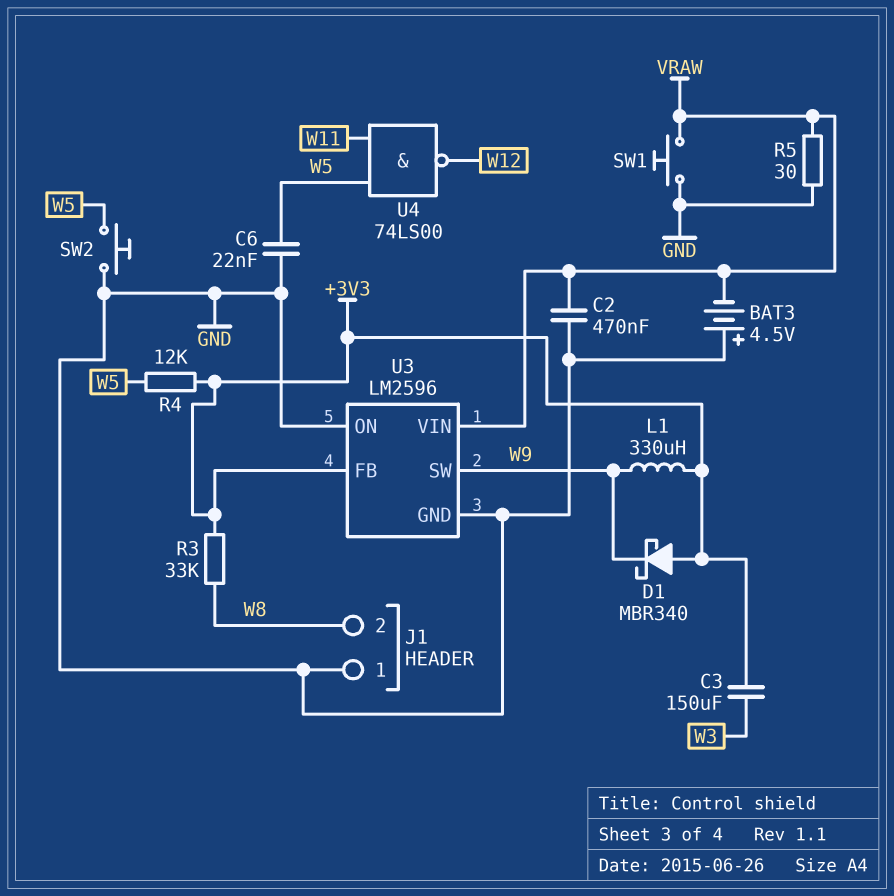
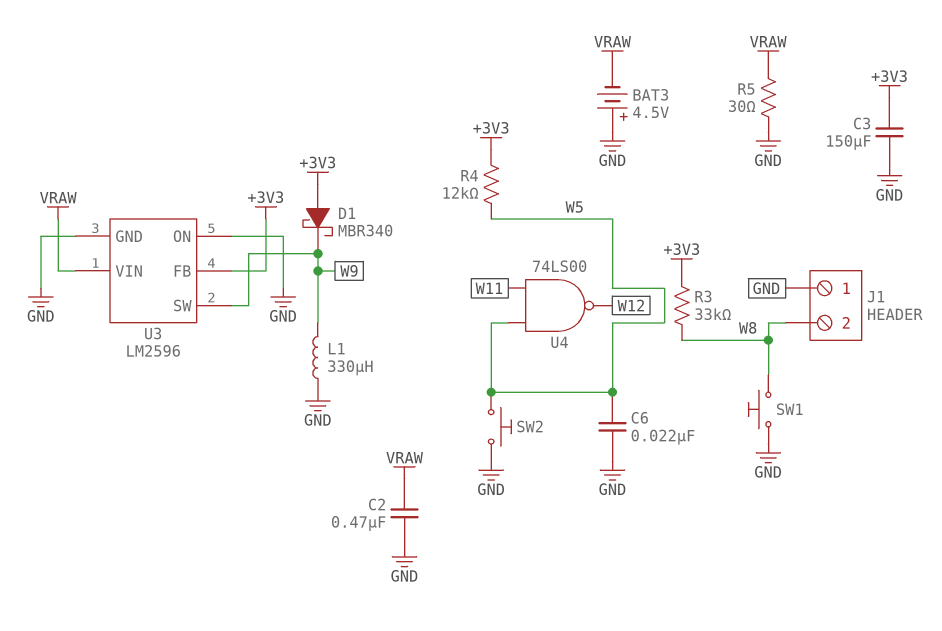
C3: 150uF (+3V3, W3) -> 150uF (+3V3, GND)
L1: 330uH (+3V3, W9) -> 330uH (GND, W9)
SW1: button (GND, VRAW) -> button (GND, W8)

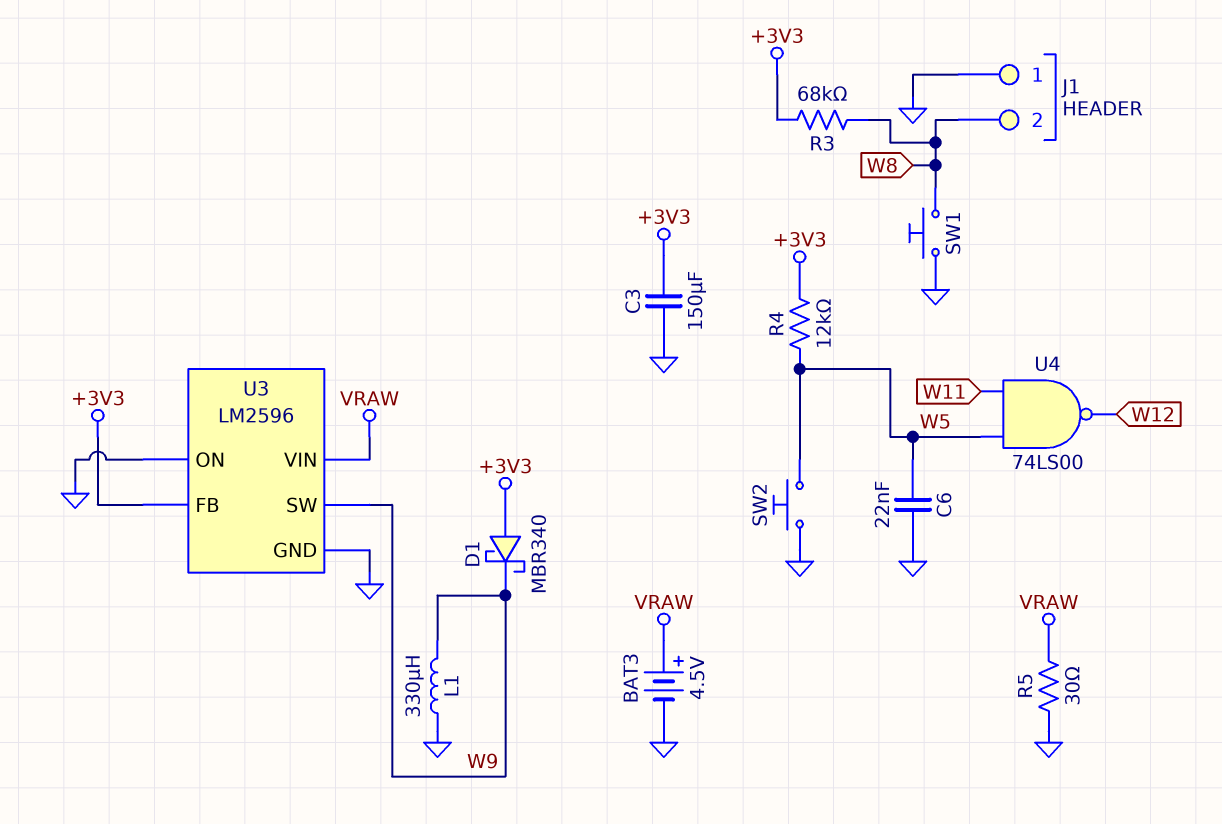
BAT3: 4.5V (plus GND, minus VRAW) -> 4.5V (plus VRAW, minus GND)
C2: 470nF (GND, VRAW) -> none
R3: 33k (+3V3, W8) -> 68k (+3V3, W8)

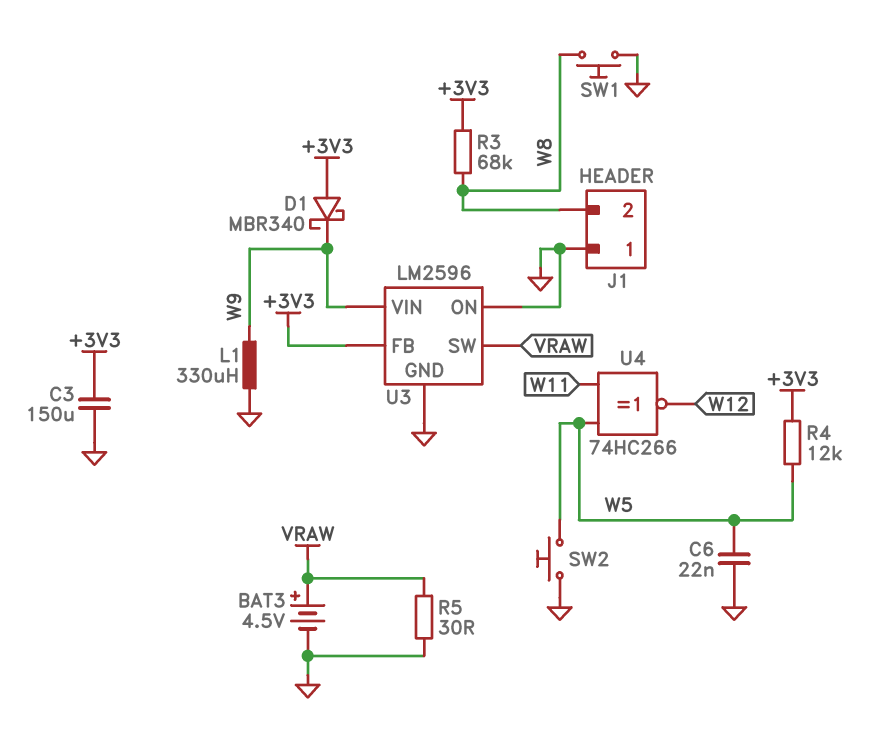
U3 pin SW: W9 -> VRAW
U3 pin VIN: VRAW -> W9
U4: NAND 74LS00 (in W5, in W11, out W12) -> XNOR 74HC266 (in W5, in W11, out W12)

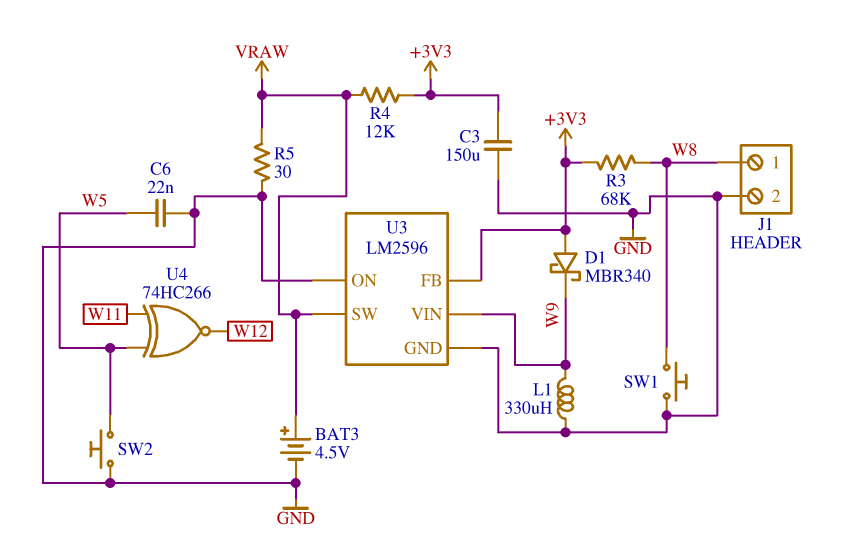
J1 pin 1: GND -> W8
J1 pin 2: W8 -> GND
R4: 12k (+3V3, W5) -> 12k (+3V3, VRAW)

